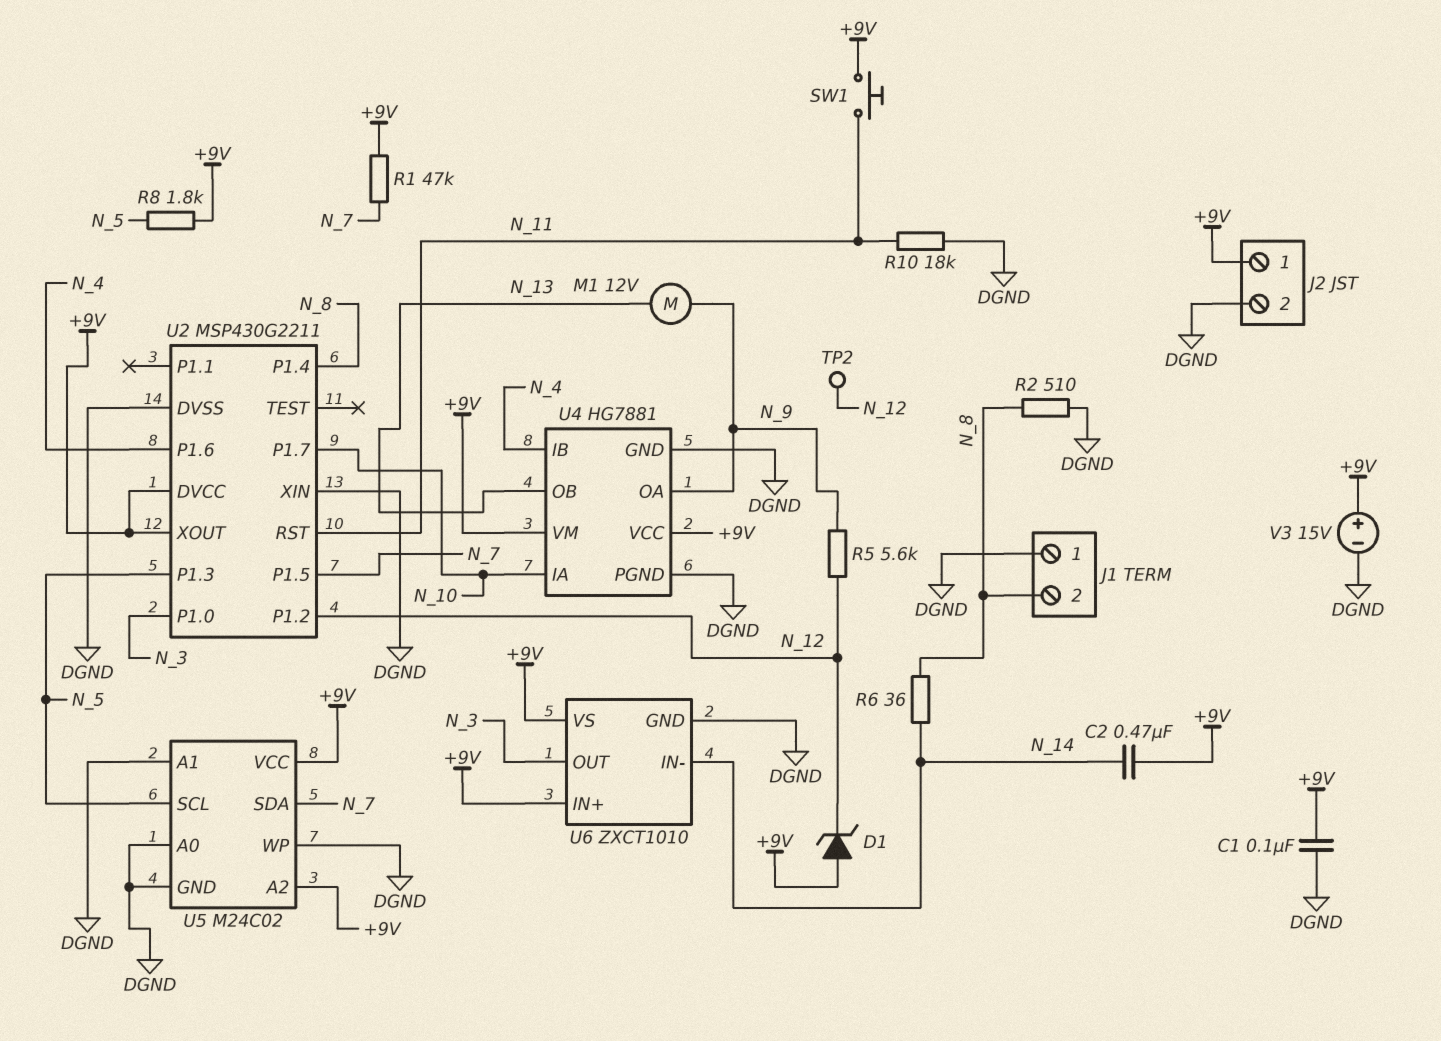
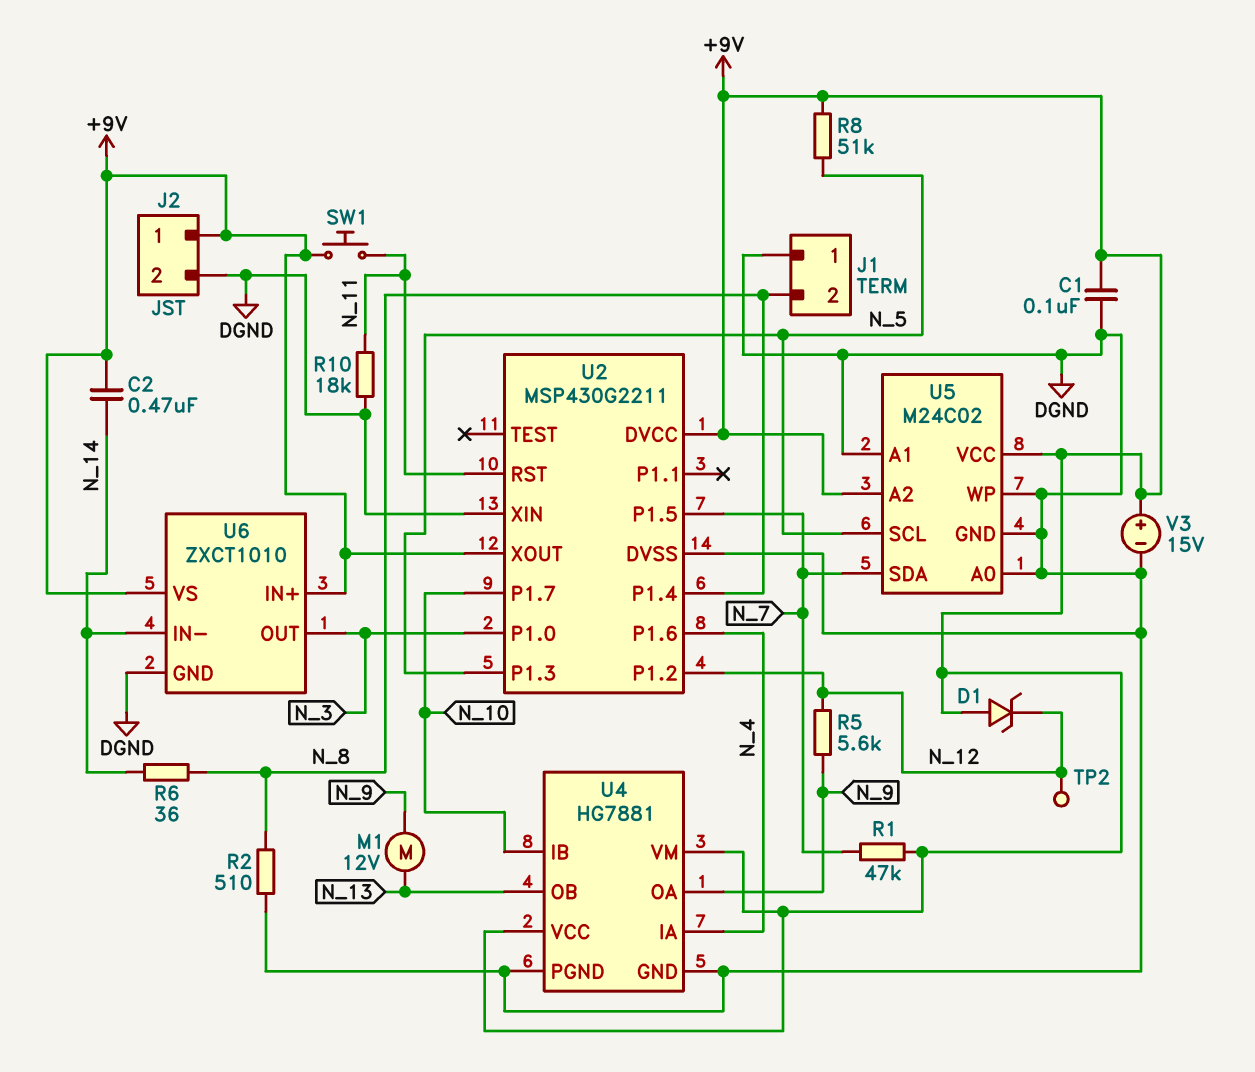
R8: 1.8k (+9V, N_5) -> 51k (+9V, N_5)
U4 pin IA: N_10 -> N_4
U4 pin IB: N_4 -> N_10

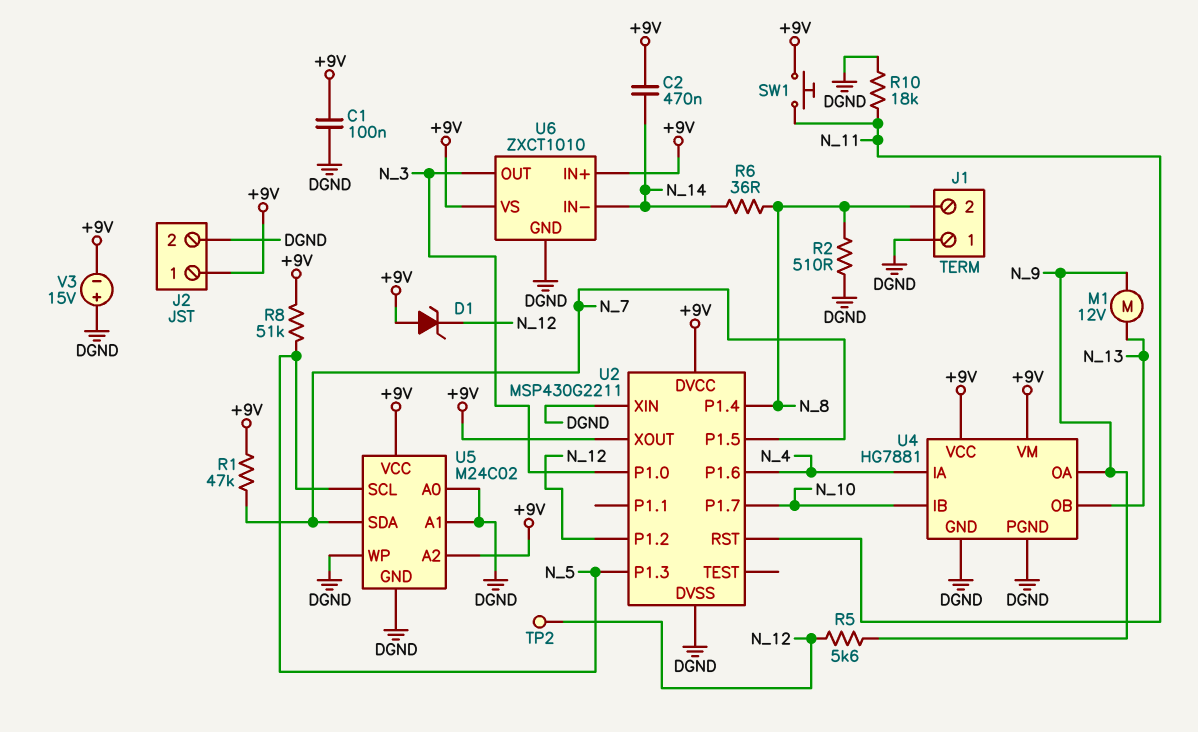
V3: 15V (plus +9V, minus DGND) -> 15V (plus DGND, minus +9V)

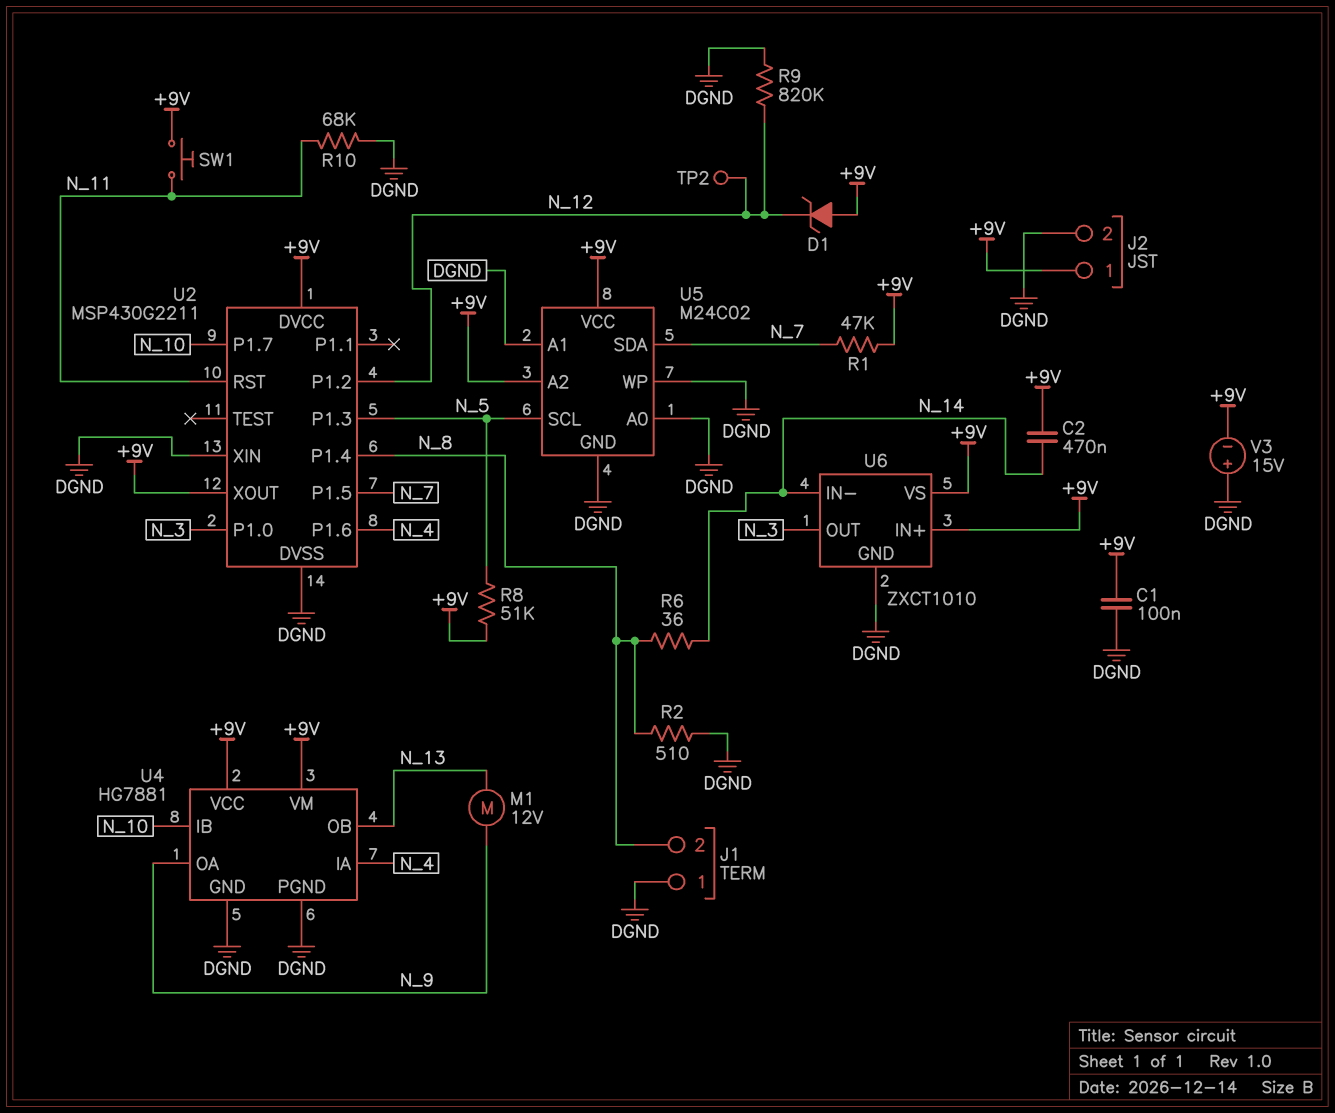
R5: 5.6k (N_9, N_12) -> none
R9: none -> 820k (DGND, N_12)
R10: 18k (DGND, N_11) -> 68k (DGND, N_11)

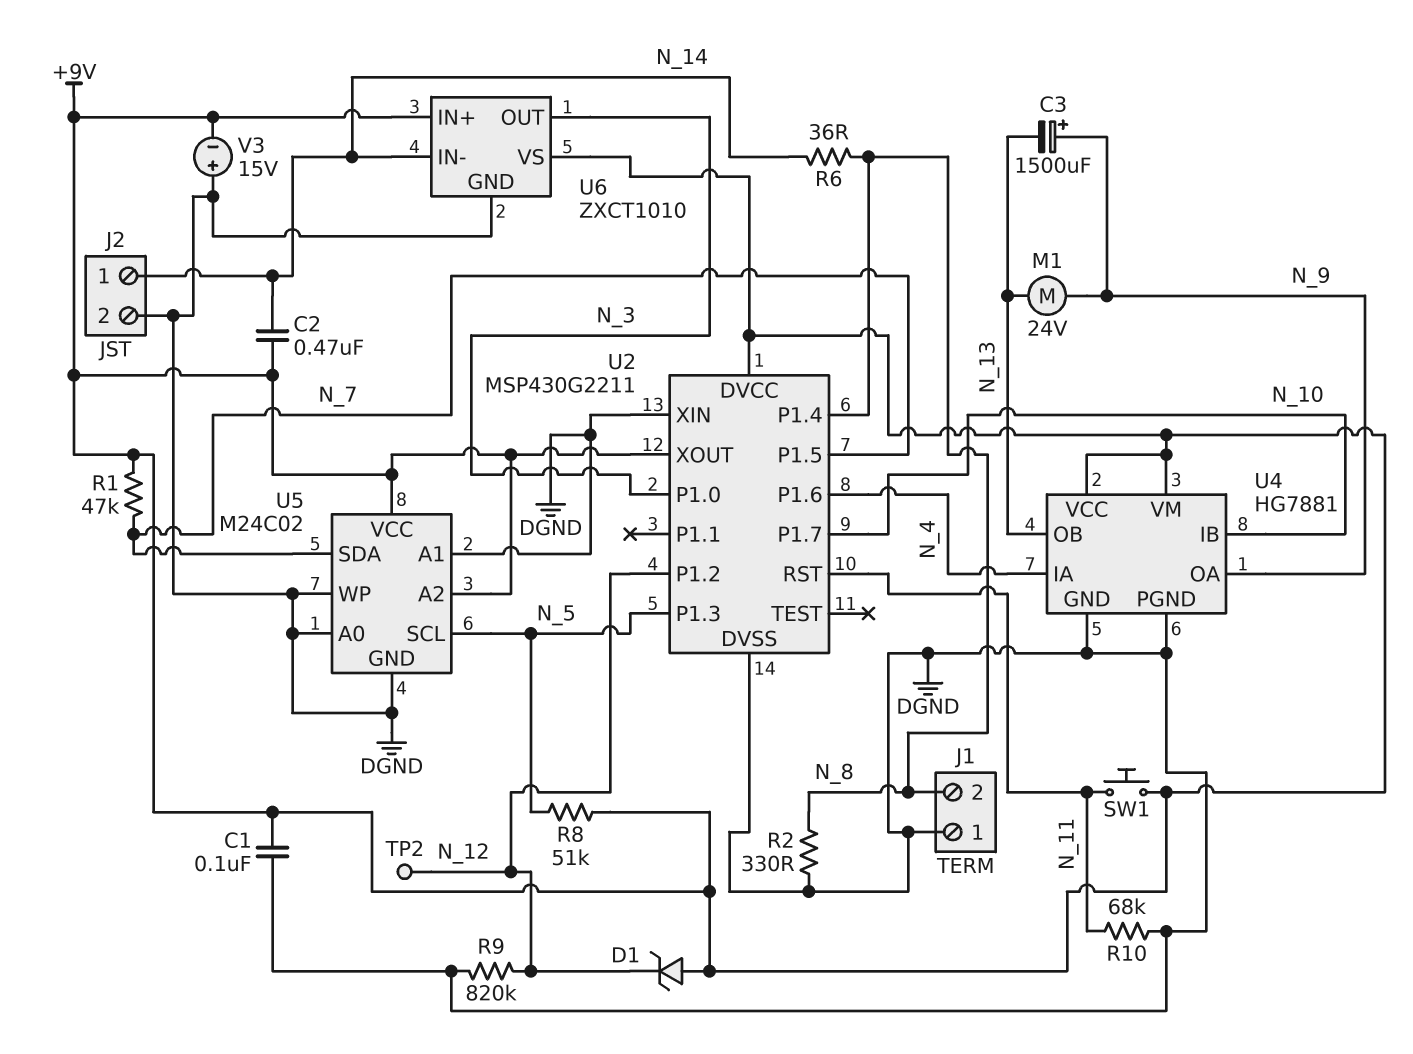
C3: none -> 1500uF (plus N_9, minus N_13)
J2 pin 1: +9V -> N_14
M1: motor 12V (N_9, N_13) -> motor 24V (N_9, N_13)
R2: 510 (DGND, N_8) -> 330 (DGND, N_8)

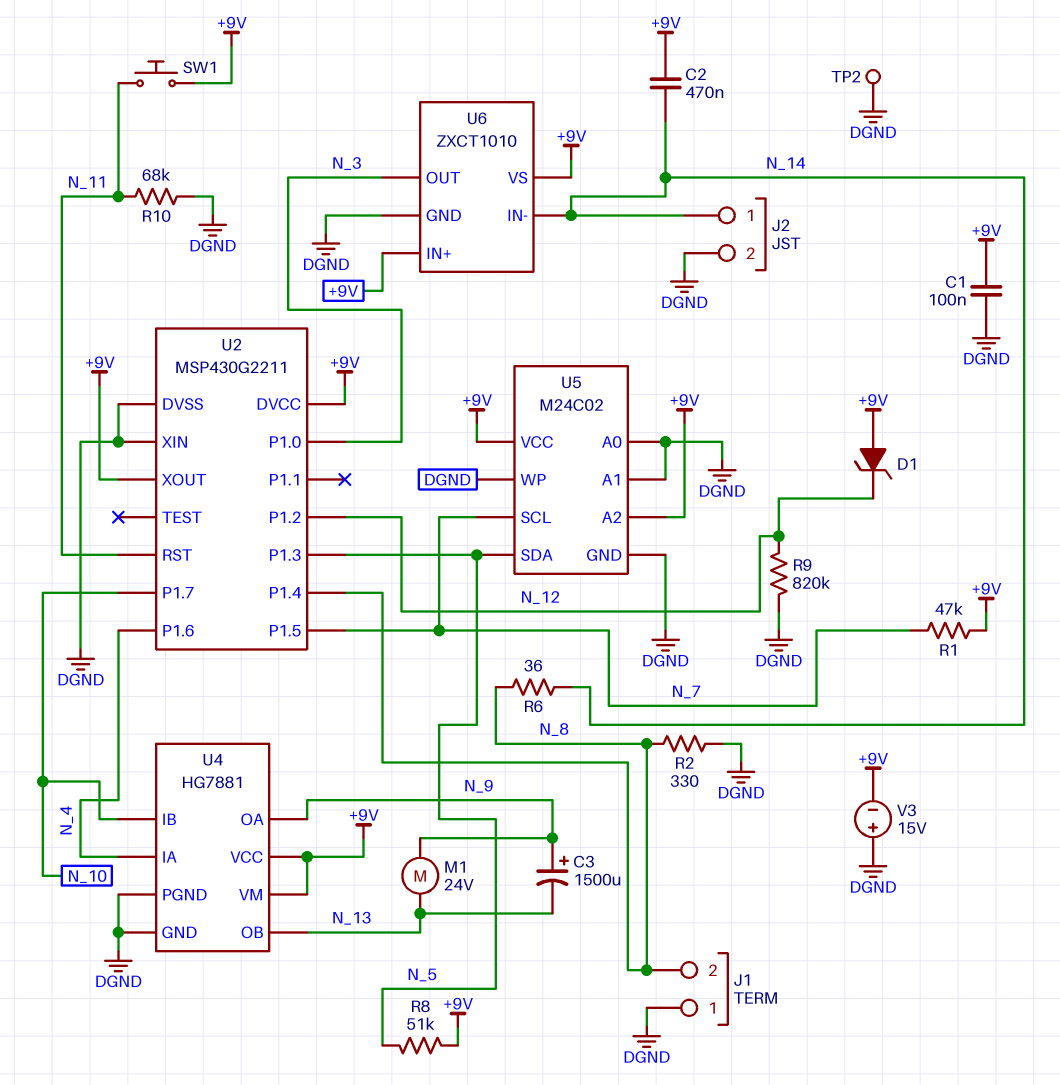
TP2: test point (N_12) -> test point (DGND)
U5 pin SCL: N_5 -> N_7
U5 pin SDA: N_7 -> N_5

